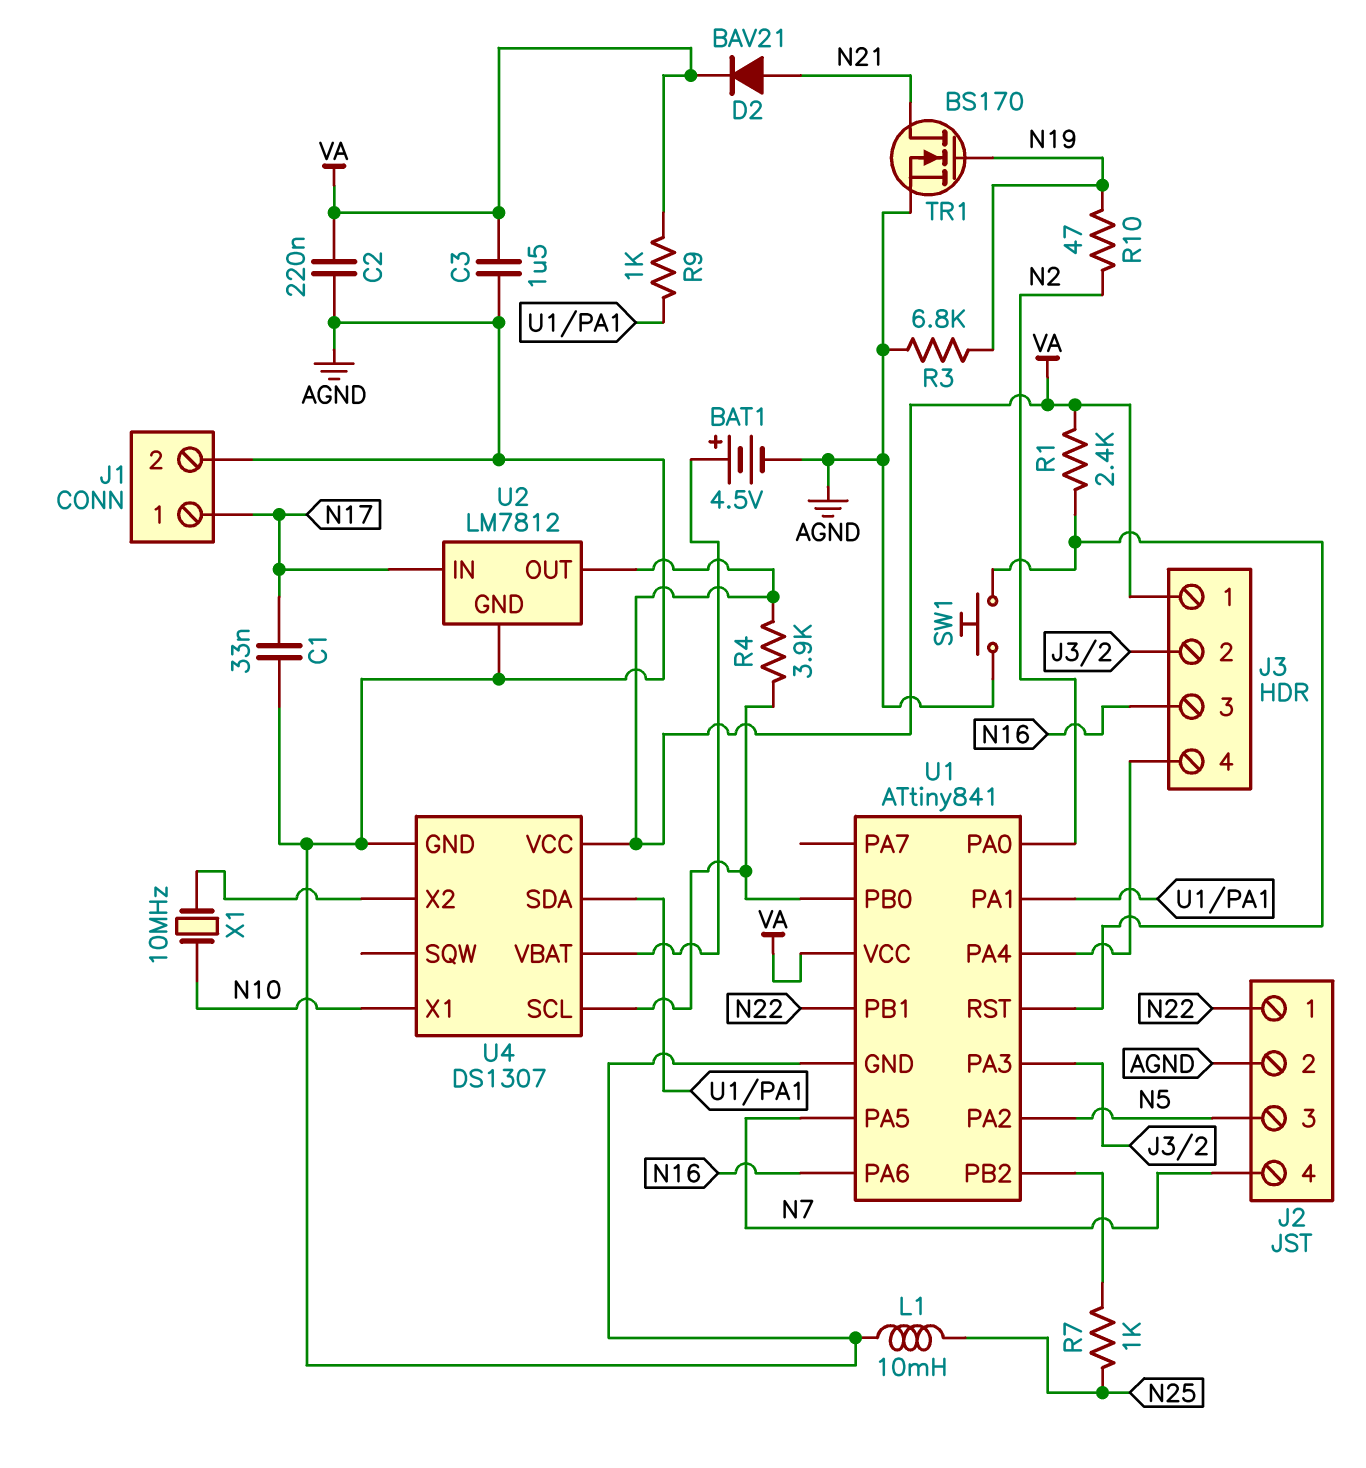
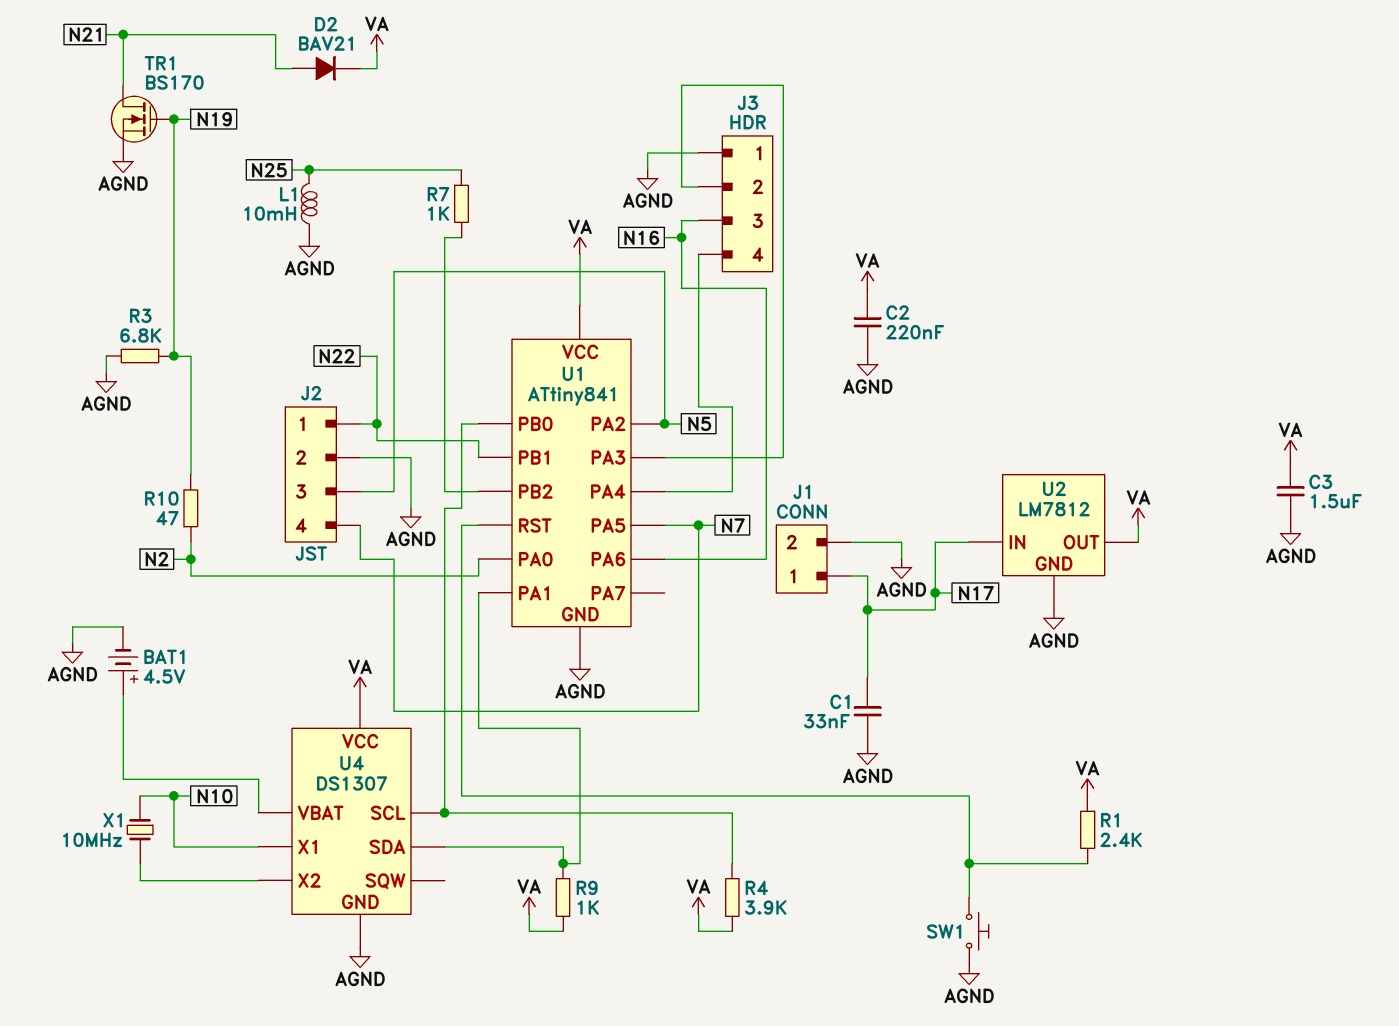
J3 pin 1: VA -> AGND

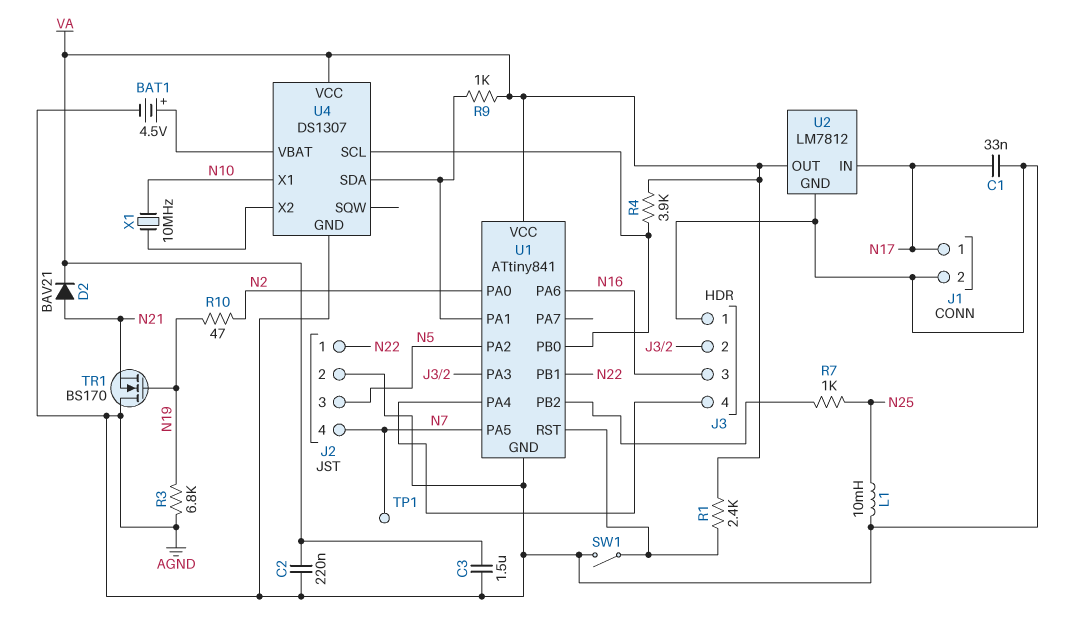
SW1: button (AGND, U1/RST) -> switch (AGND, U1/RST)
TP1: none -> test point (N7)
TR1: NMOS BS170 (G N19, D N21, S AGND) -> NMOS BS170 (G N19, D AGND, S N21)

